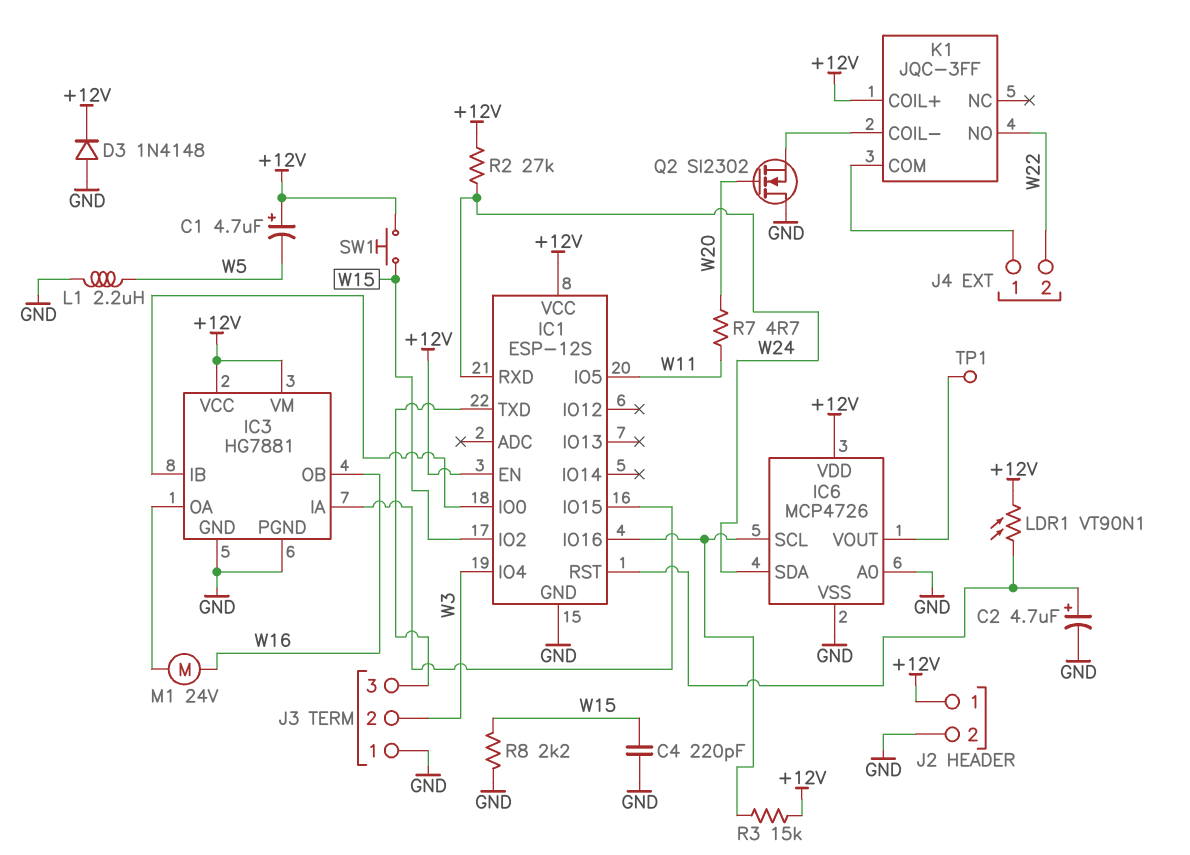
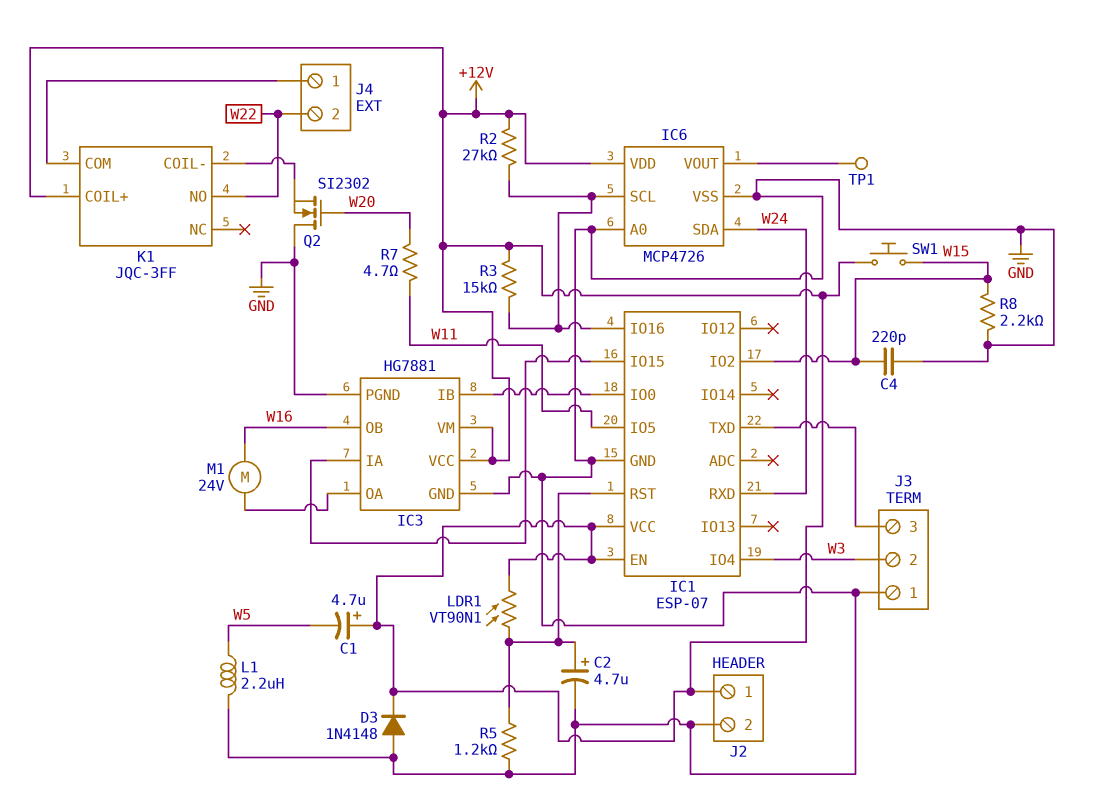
IC1: ESP-12S -> ESP-07
R2: 27k (+12V, W24) -> 27k (+12V, IC1/IO16)
R5: none -> 1.2k (GND, IC1/RST)

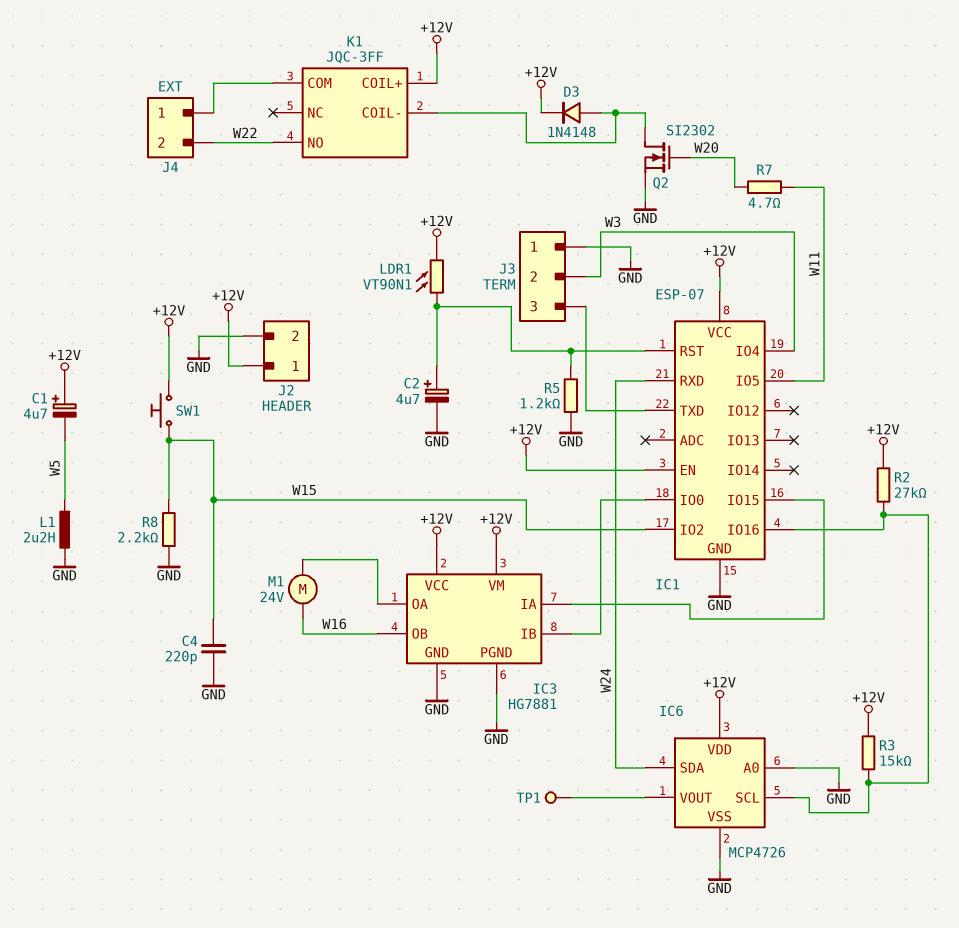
D3: diode 1N4148 (A GND, K +12V) -> diode 1N4148 (A K1/COIL-, K +12V)
Q2: NMOS SI2302 (G W20, D GND, S K1/COIL-) -> NMOS SI2302 (G W20, D K1/COIL-, S GND)

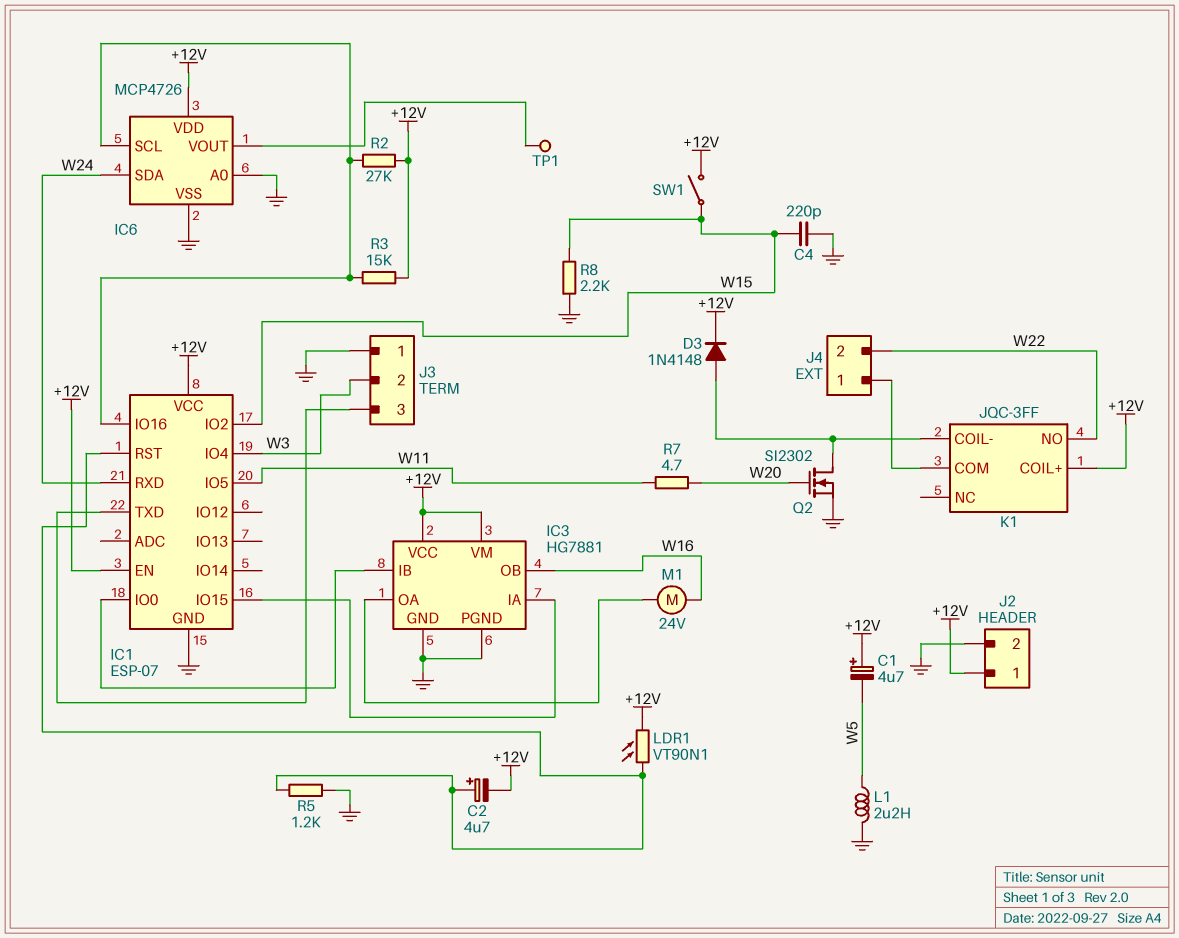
C2: 4.7uF (plus IC1/RST, minus GND) -> 4.7uF (plus IC1/RST, minus +12V)
SW1: button (+12V, W15) -> switch (+12V, W15)

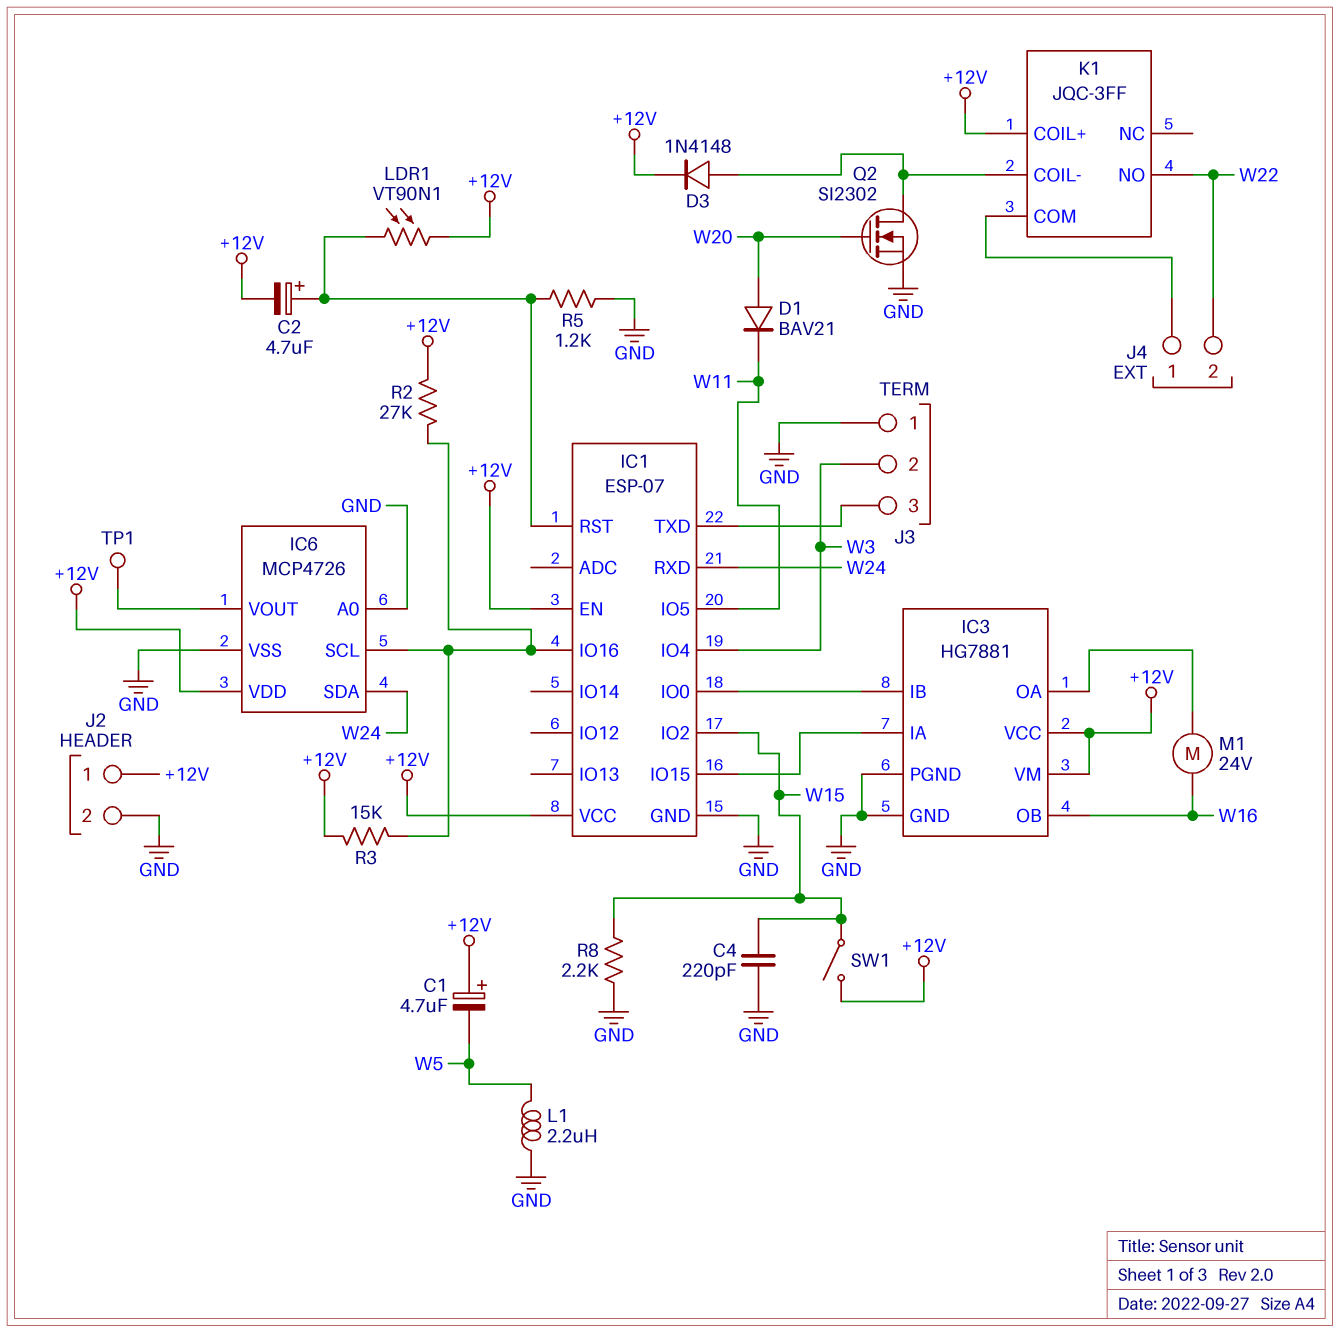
D1: none -> diode BAV21 (A W20, K W11)
R7: 4.7 (W11, W20) -> none

